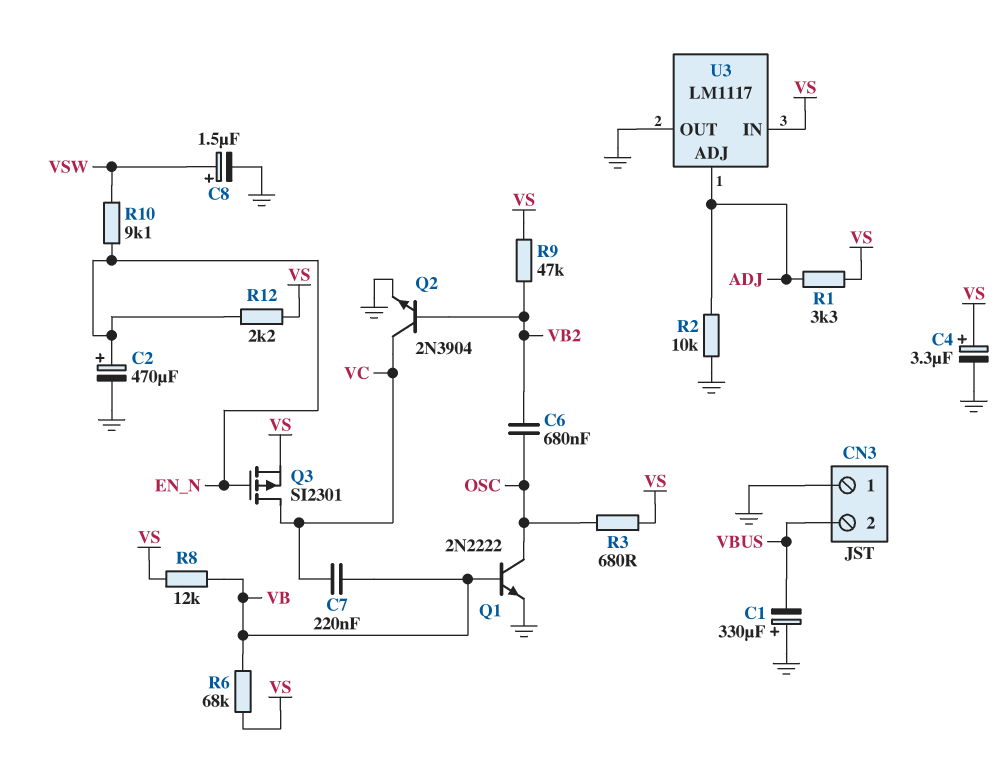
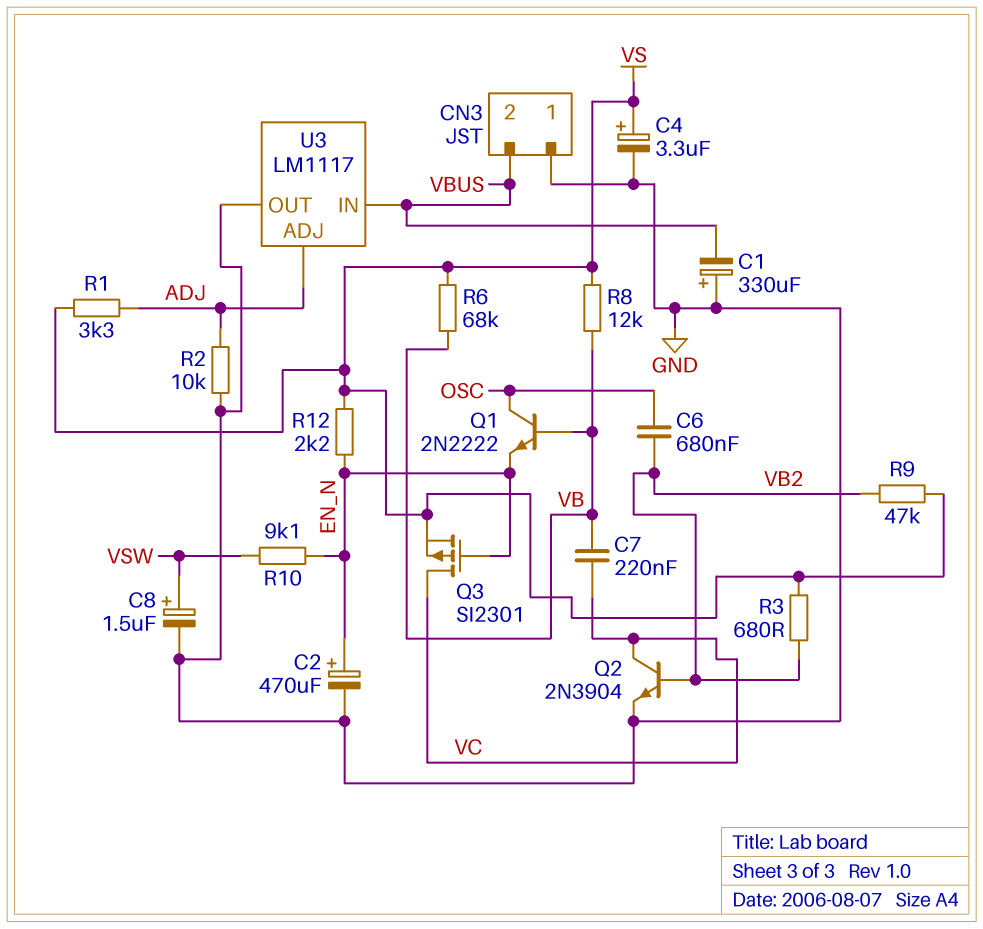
Q1: NPN 2N2222 (B VB, C OSC, E GND) -> NPN 2N2222 (B VB, C OSC, E EN_N)
R3: 680 (OSC, VS) -> 680 (VB2, VS)
U3 pin IN: VS -> VBUS

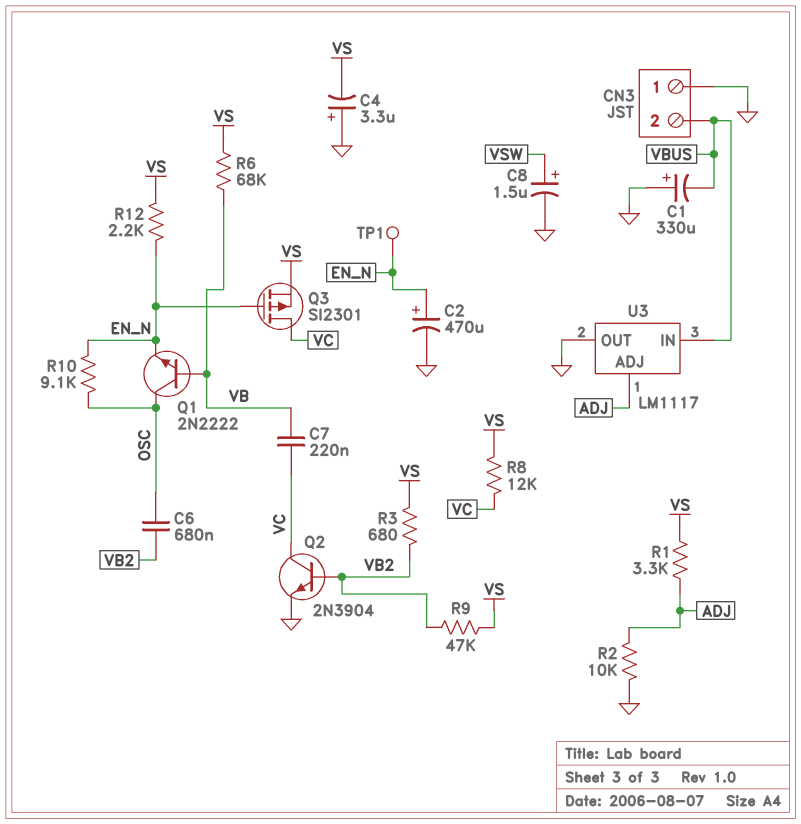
C4: 3.3uF (plus VS, minus GND) -> 3.3uF (plus GND, minus VS)
R8: 12k (VB, VS) -> 12k (VC, VS)
R10: 9.1k (EN_N, VSW) -> 9.1k (EN_N, OSC)
TP1: none -> test point (EN_N)

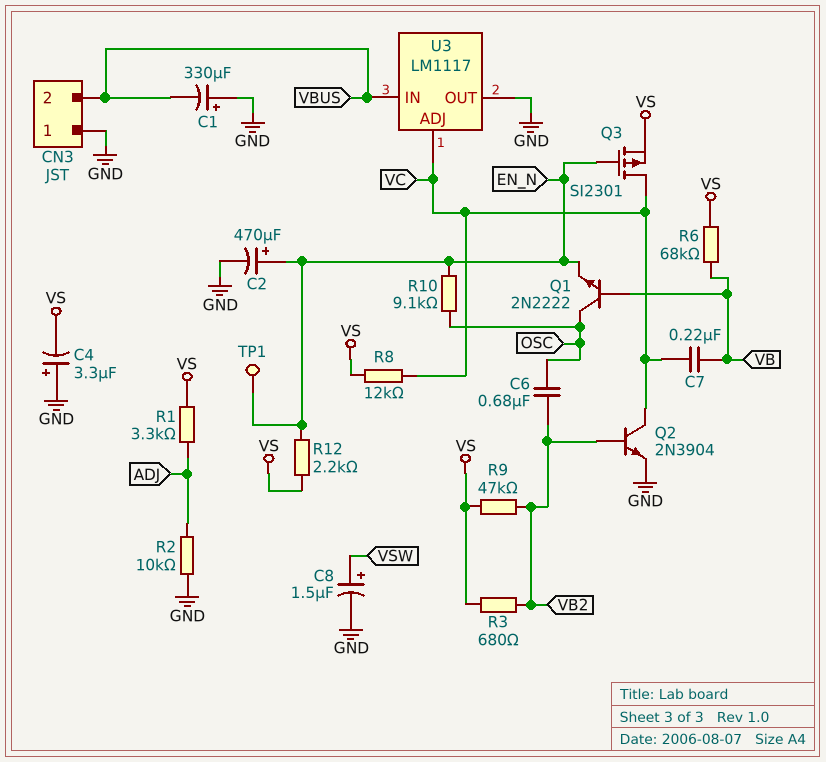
U3 pin ADJ: ADJ -> VC

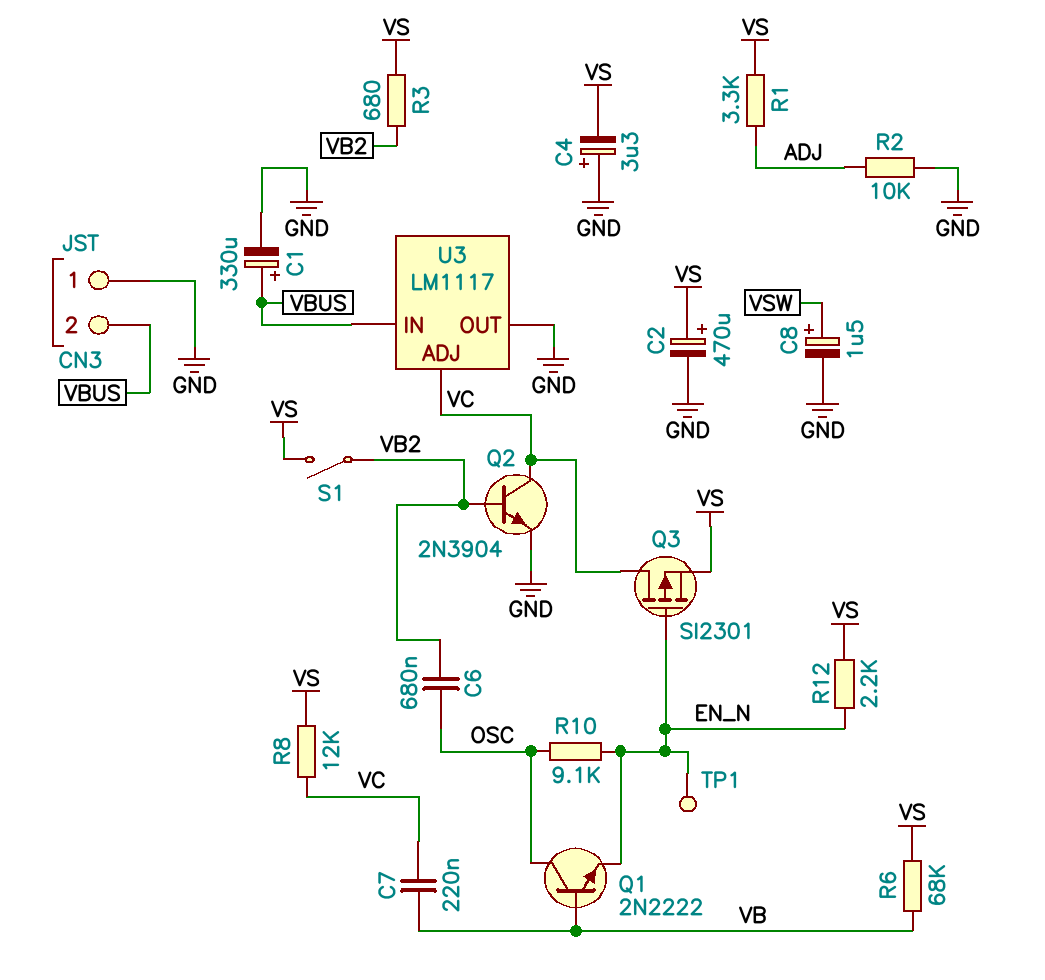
C1: 330uF (plus GND, minus VBUS) -> 330uF (plus VBUS, minus GND)
C2: 470uF (plus EN_N, minus GND) -> 470uF (plus VS, minus GND)
R9: 47k (VB2, VS) -> none
S1: none -> switch (VB2, VS)

